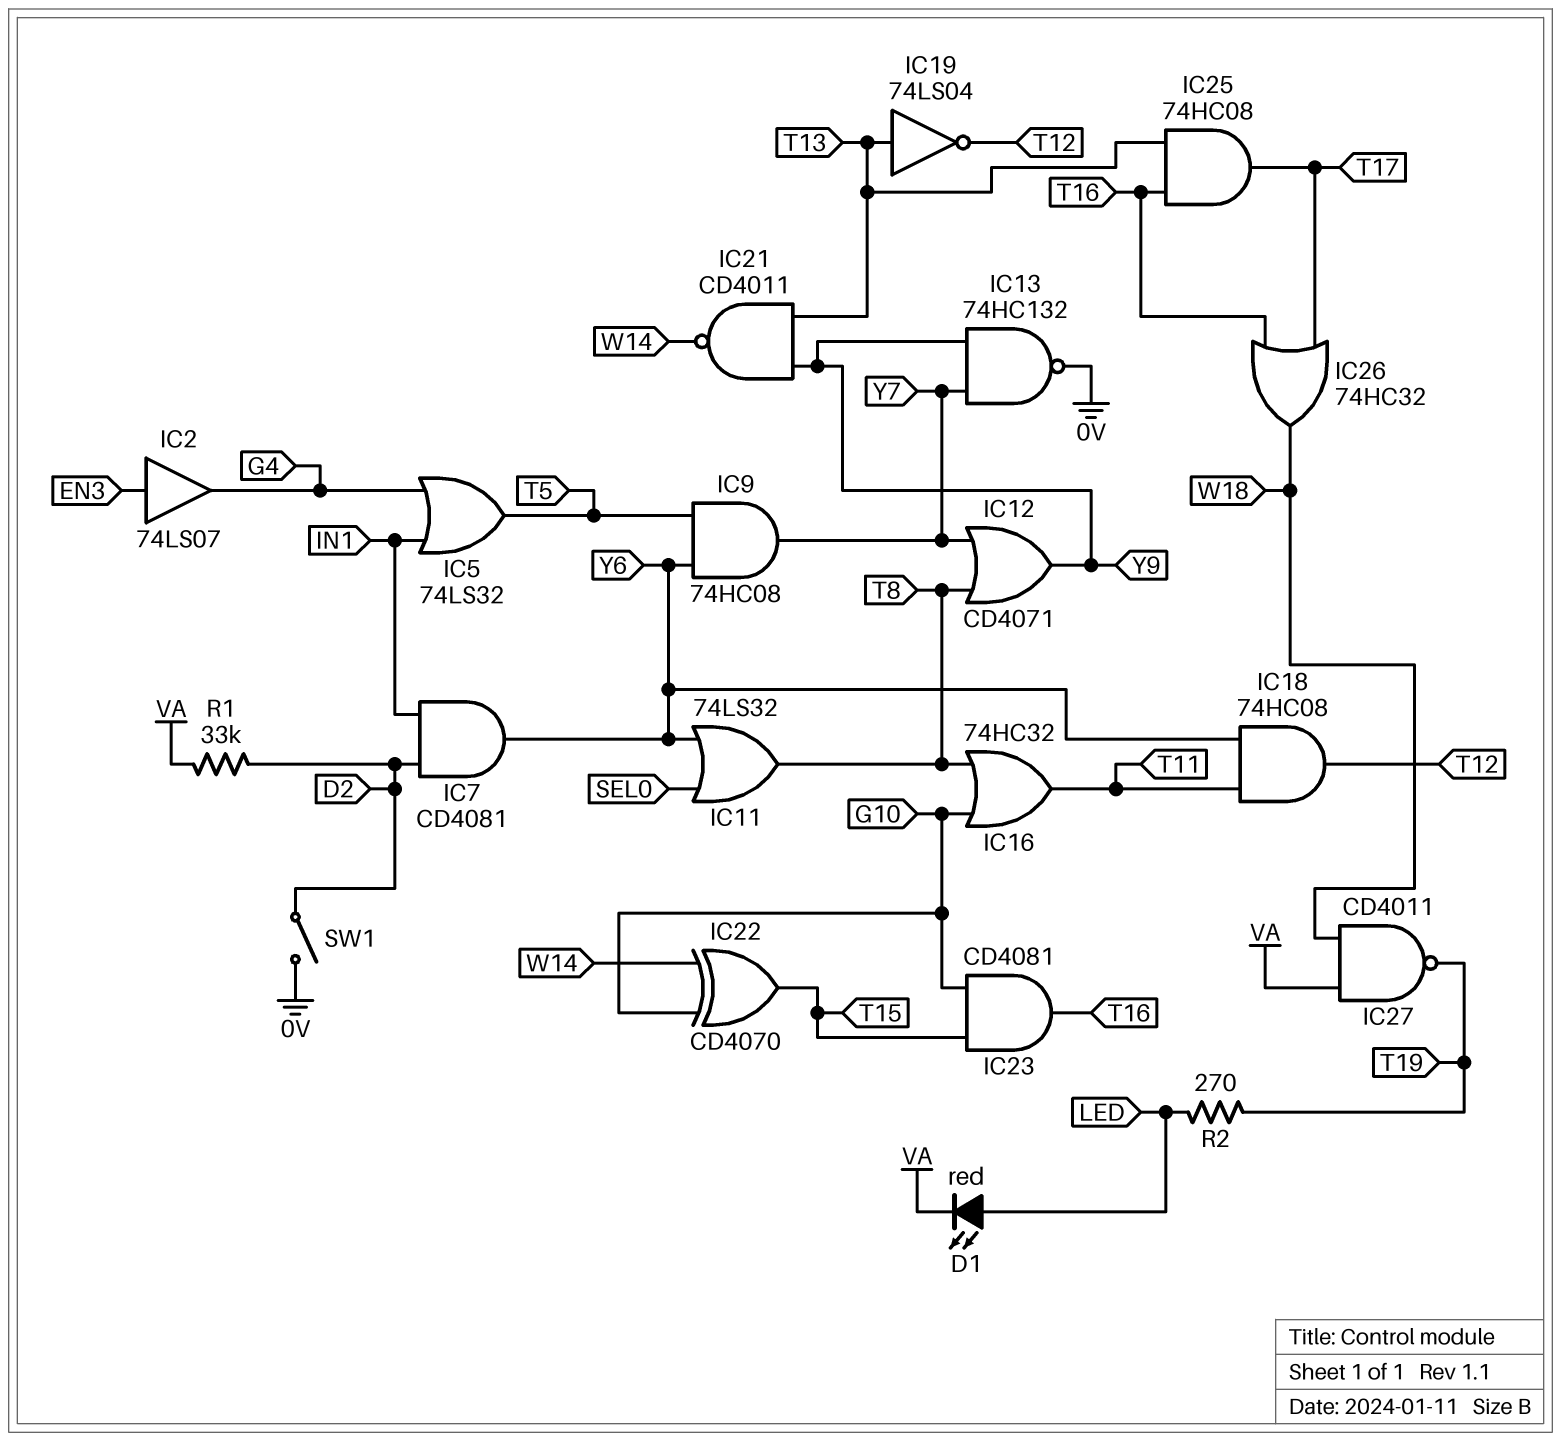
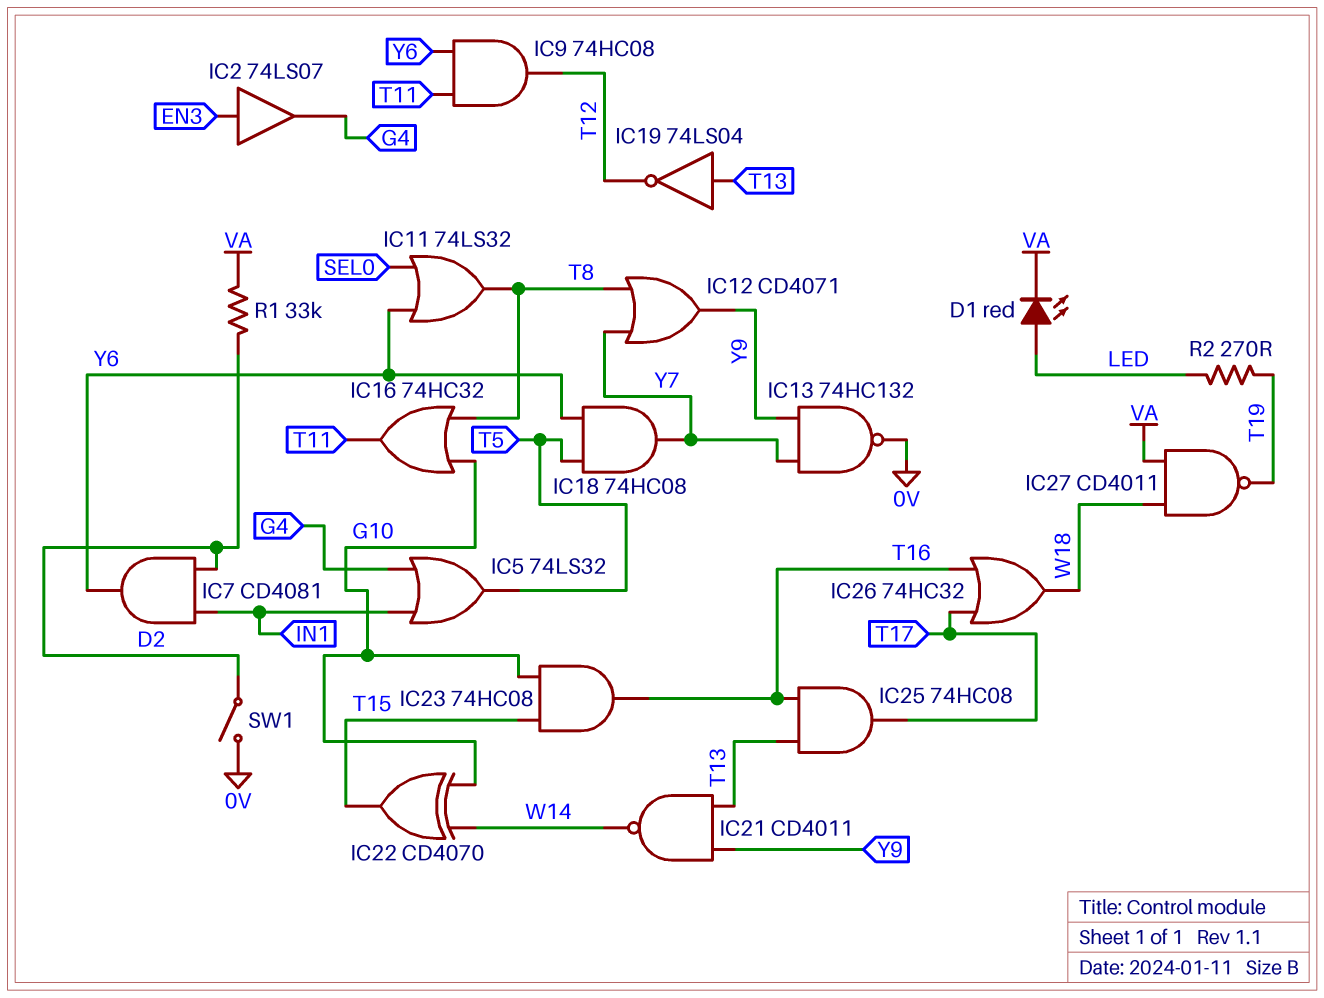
IC9: AND 74HC08 (in T5, in Y6, out Y7) -> AND 74HC08 (in T11, in Y6, out T12)
IC18: AND 74HC08 (in T11, in Y6, out T12) -> AND 74HC08 (in T5, in Y6, out Y7)
IC23: AND CD4081 (in G10, in T15, out T16) -> AND 74HC08 (in G10, in T15, out T16)

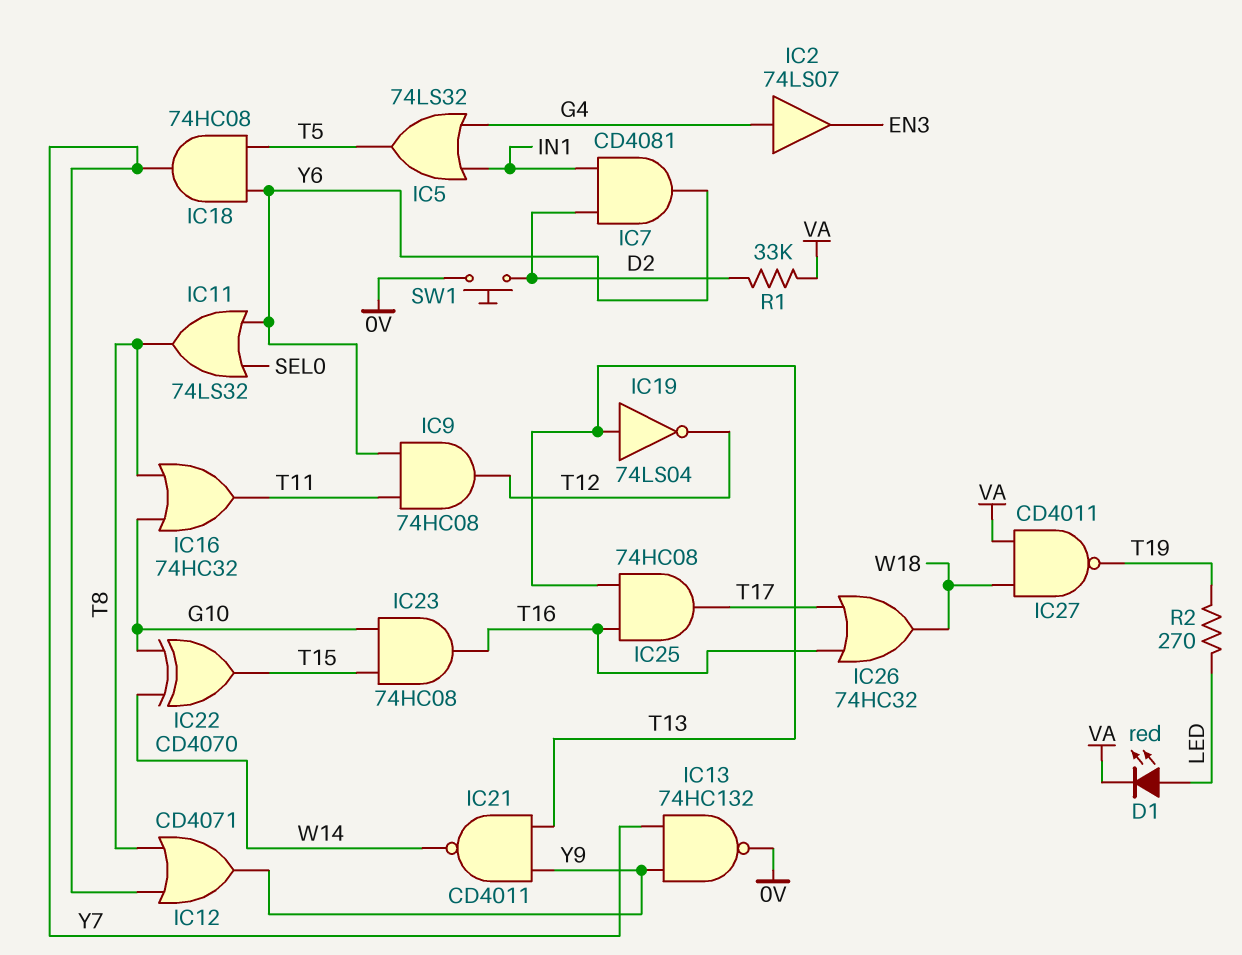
IC2: buffer 74LS07 (in EN3, out G4) -> buffer 74LS07 (in G4, out EN3)
SW1: switch (0V, D2) -> button (0V, D2)

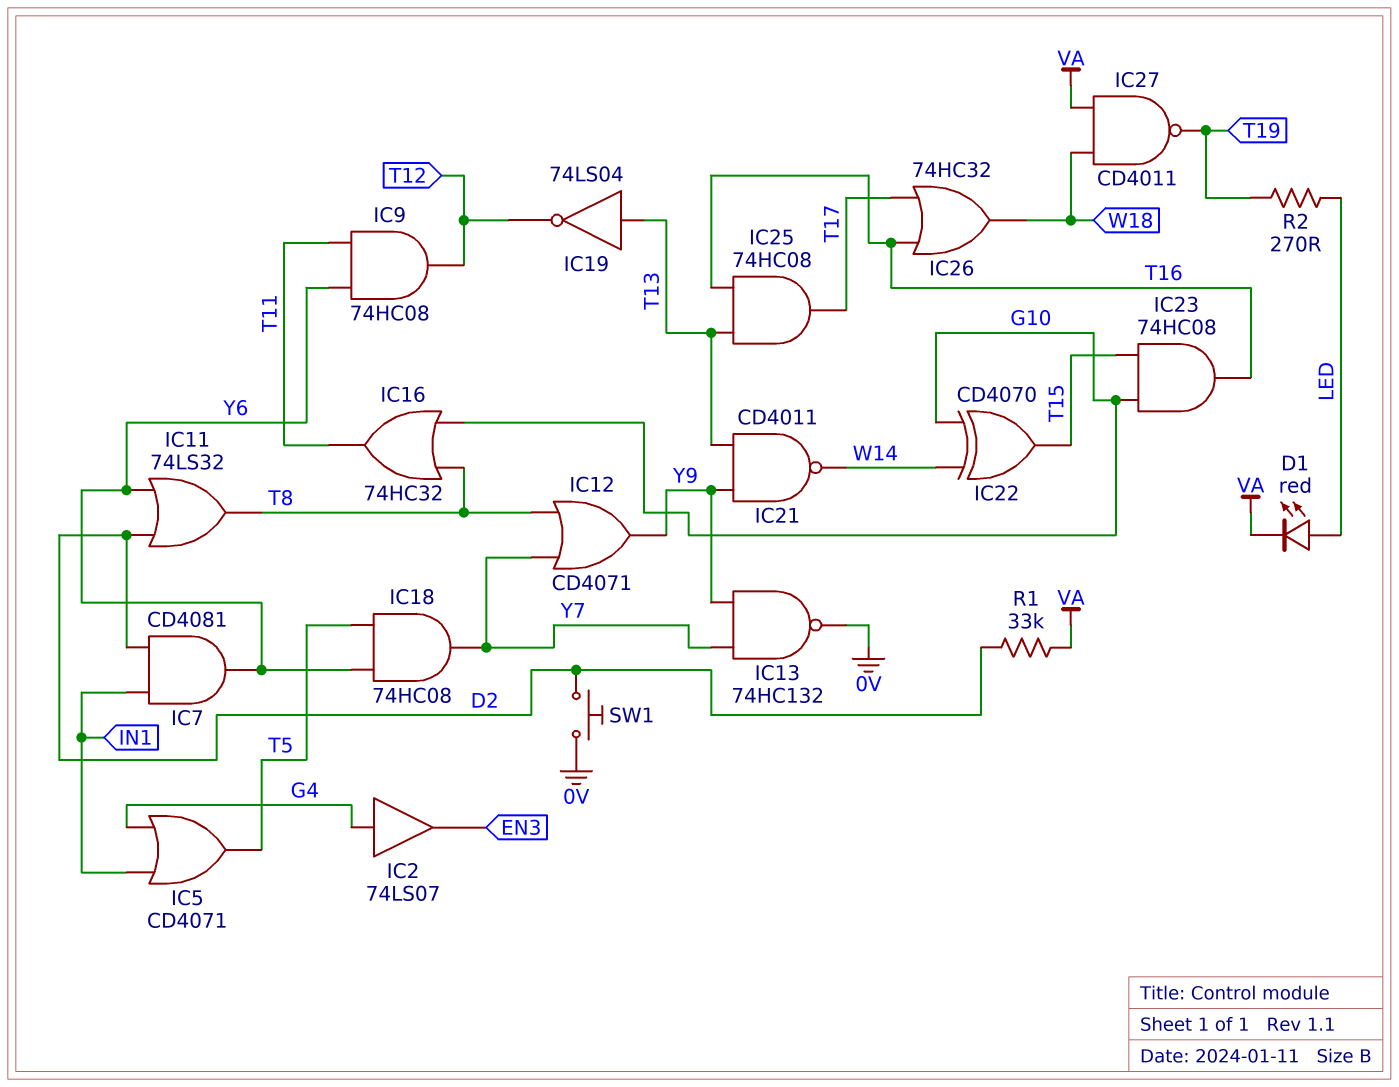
IC5: OR 74LS32 (in G4, in IN1, out T5) -> OR CD4071 (in G4, in IN1, out T5)
IC11: OR 74LS32 (in SEL0, in Y6, out T8) -> OR 74LS32 (in D2, in Y6, out T8)

